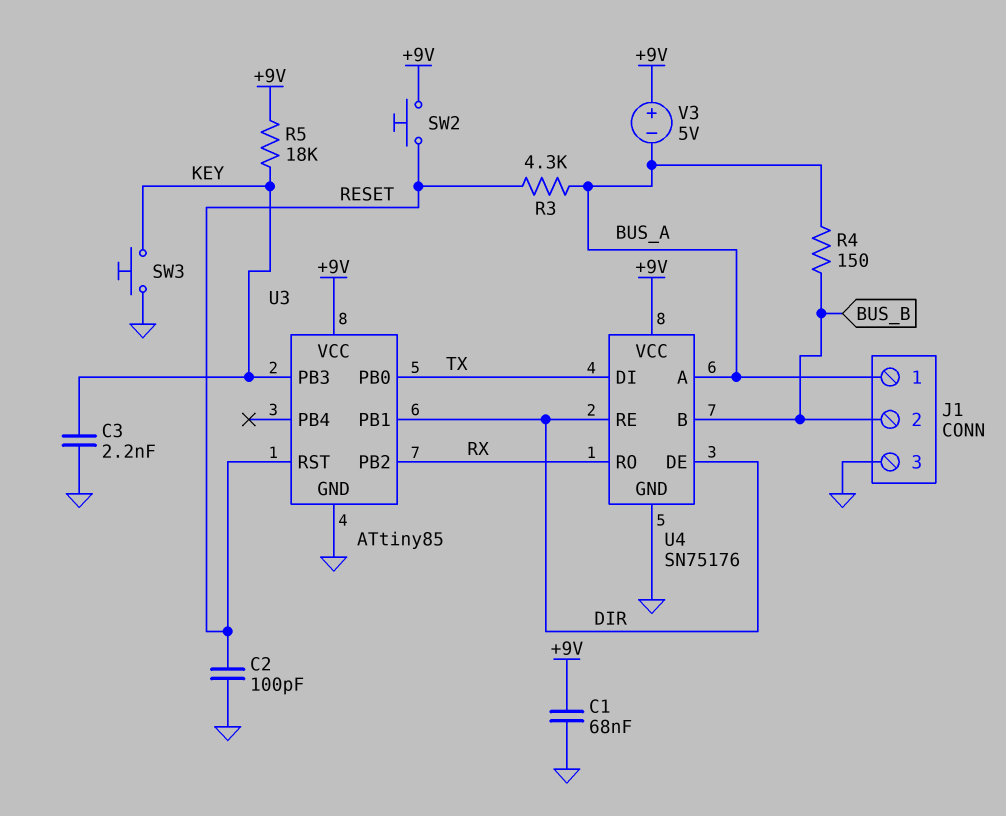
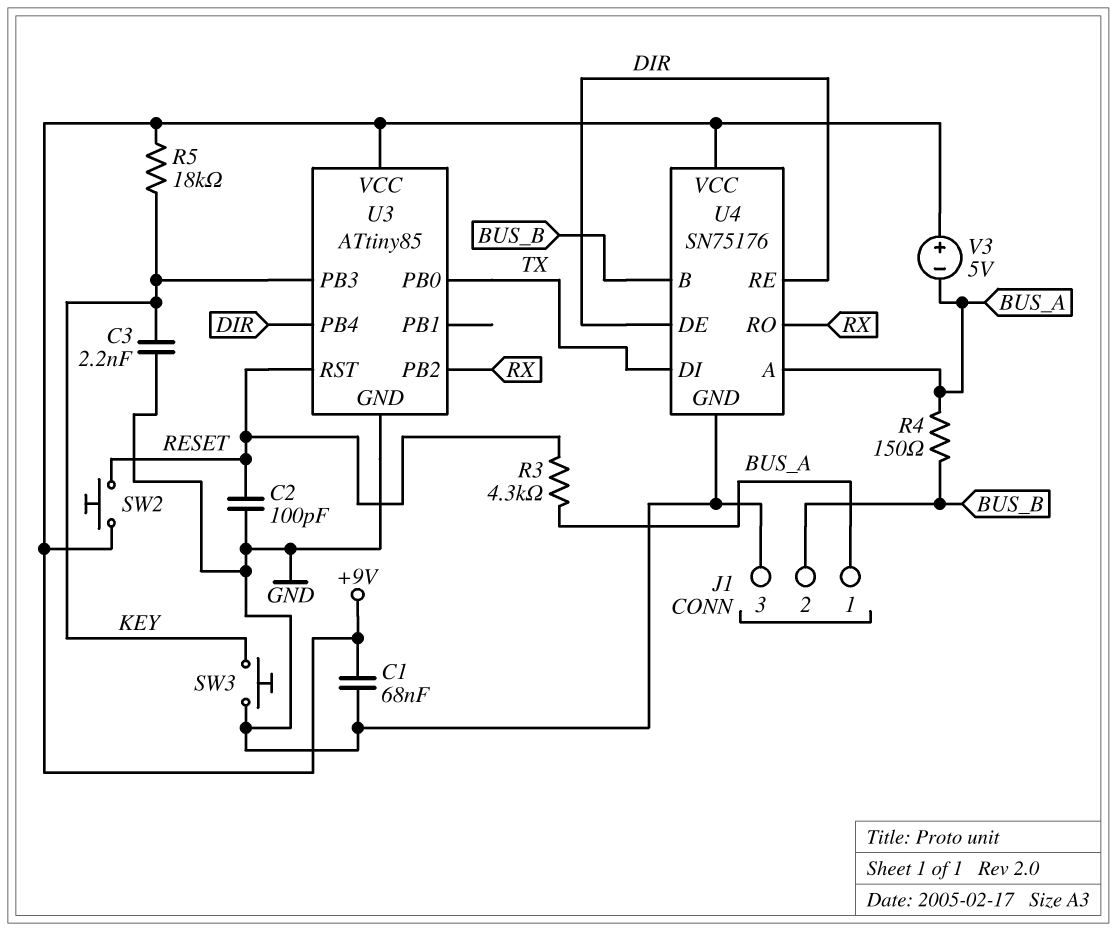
U3 pin PB1: DIR -> none
U3 pin PB4: none -> DIR

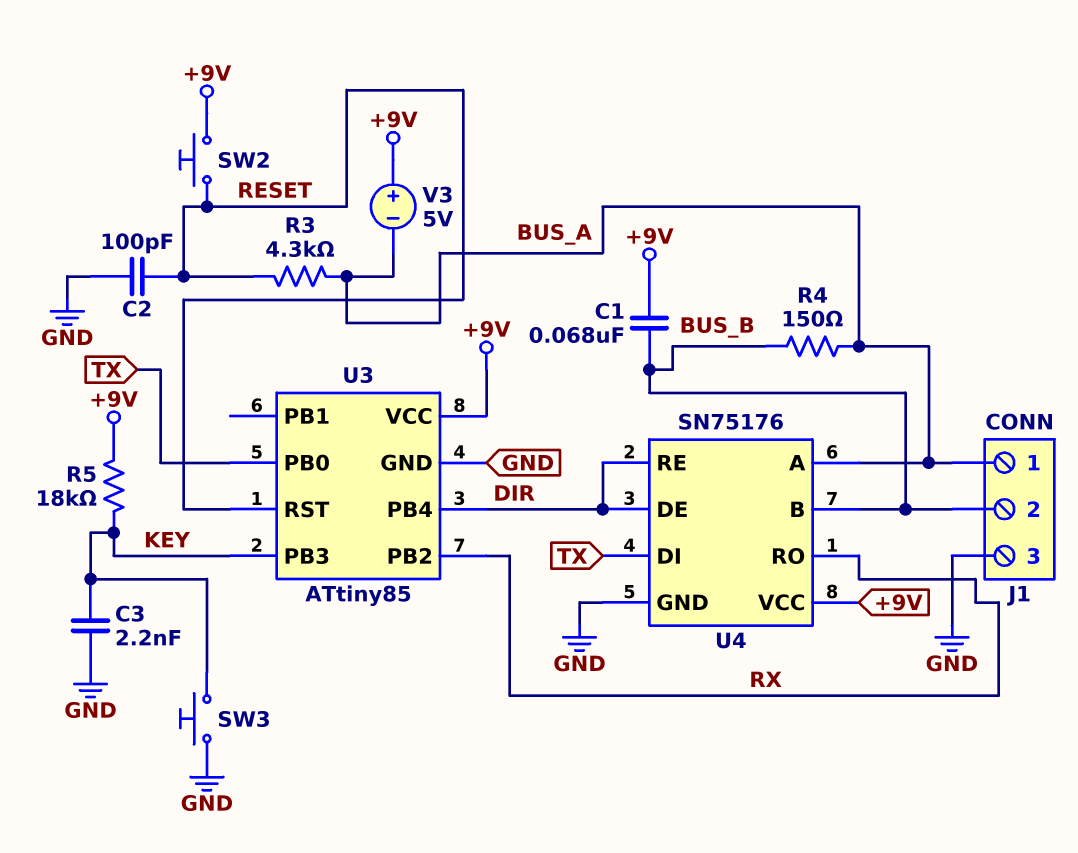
C1: 68nF (+9V, GND) -> 68nF (+9V, BUS_B)

